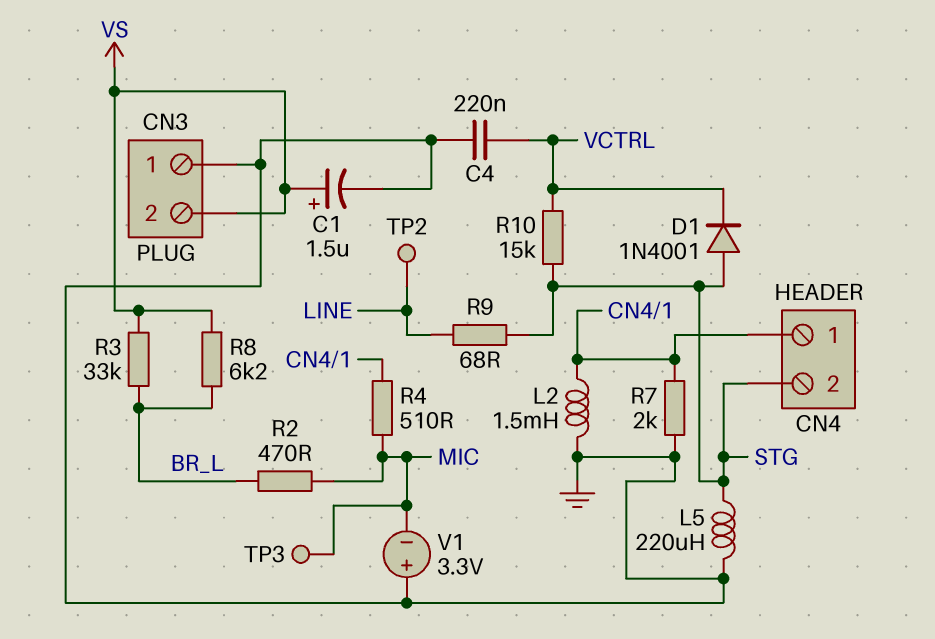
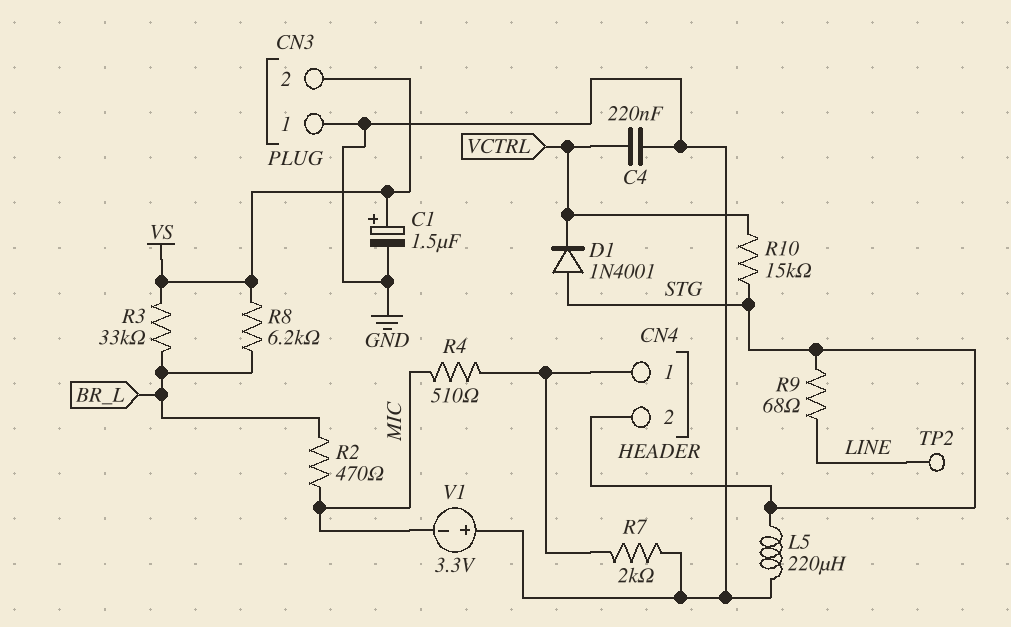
L2: 1.5mH (CN4/1, GND) -> none
TP3: test point (MIC) -> none

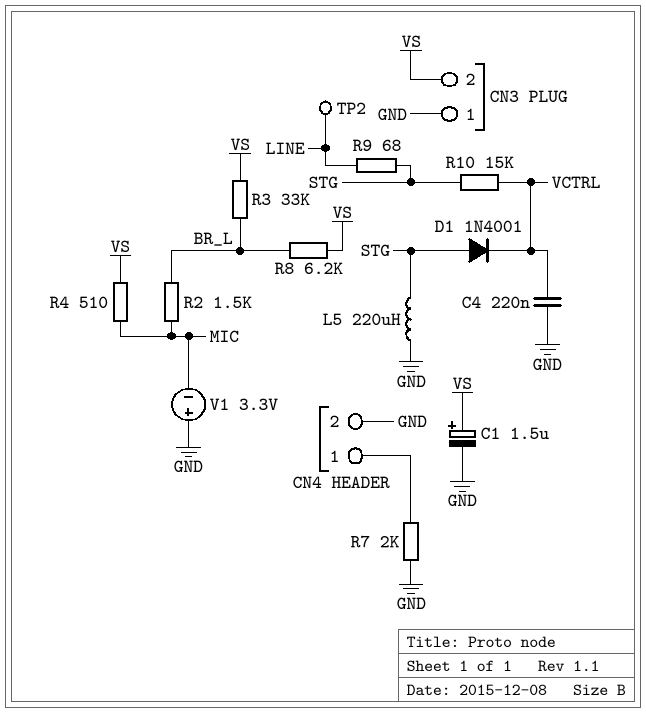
CN4 pin 2: STG -> GND
R2: 470 (BR_L, MIC) -> 1.5k (BR_L, MIC)
R4: 510 (CN4/1, MIC) -> 510 (MIC, VS)

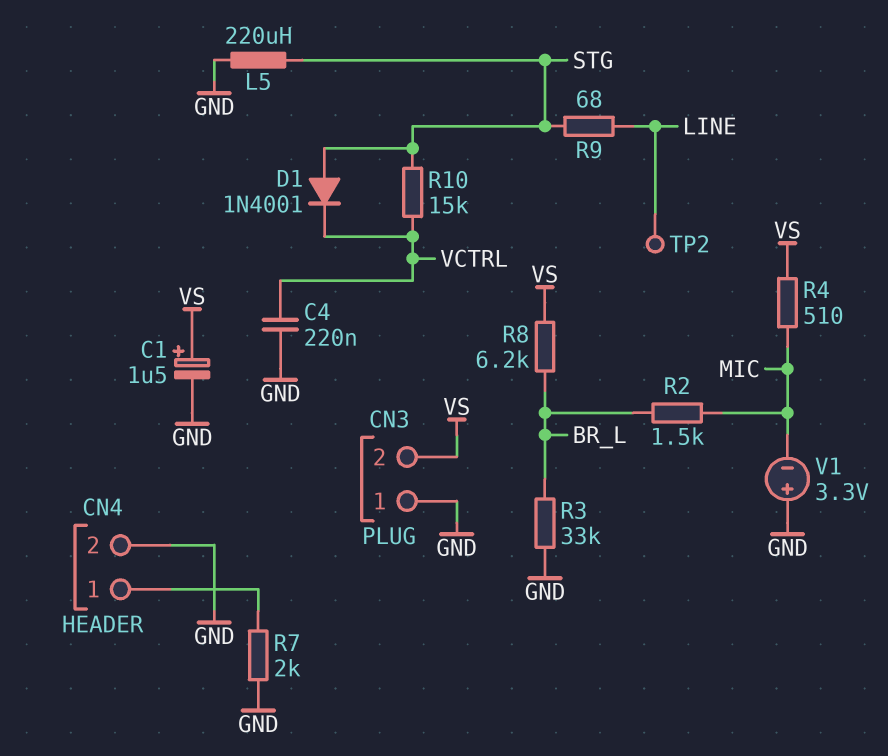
R3: 33k (BR_L, VS) -> 33k (BR_L, GND)

